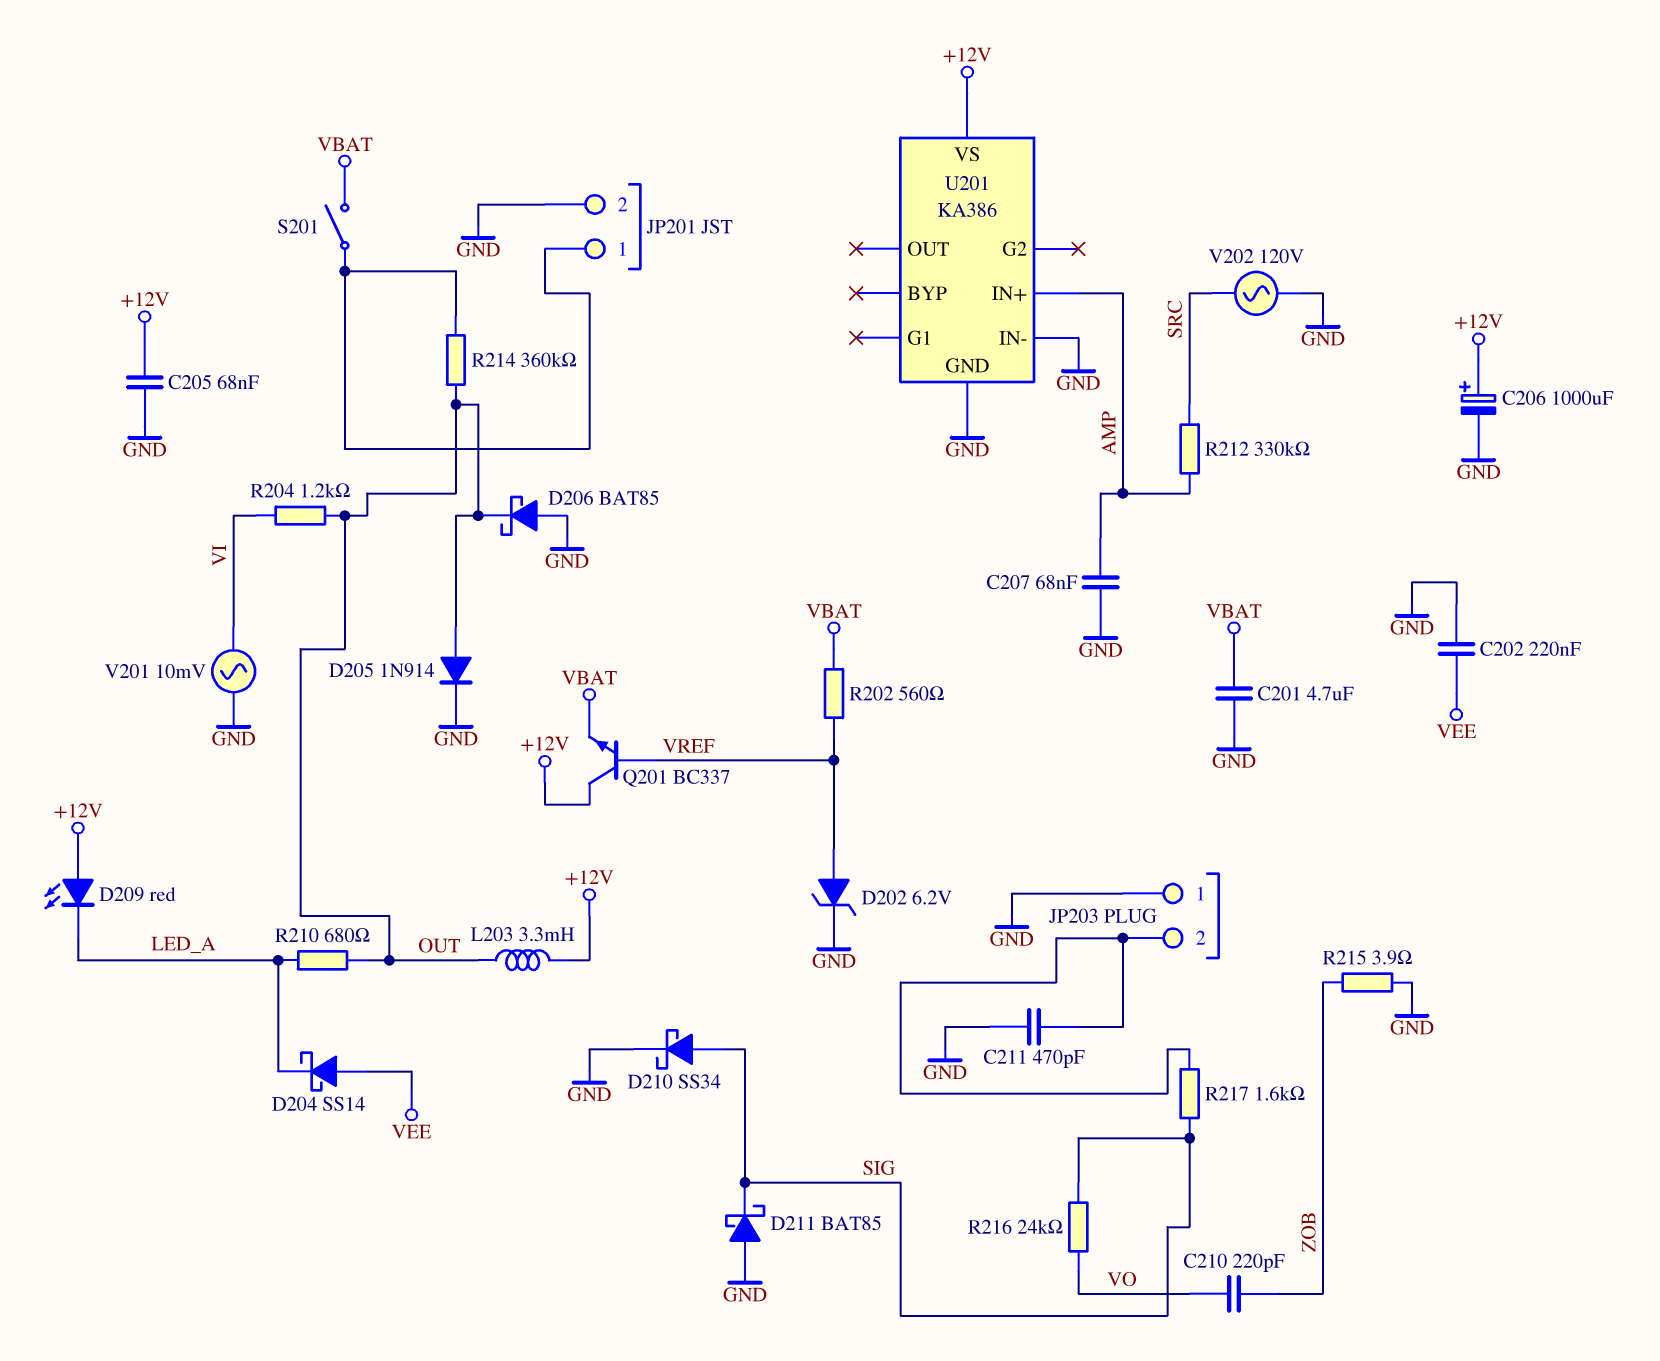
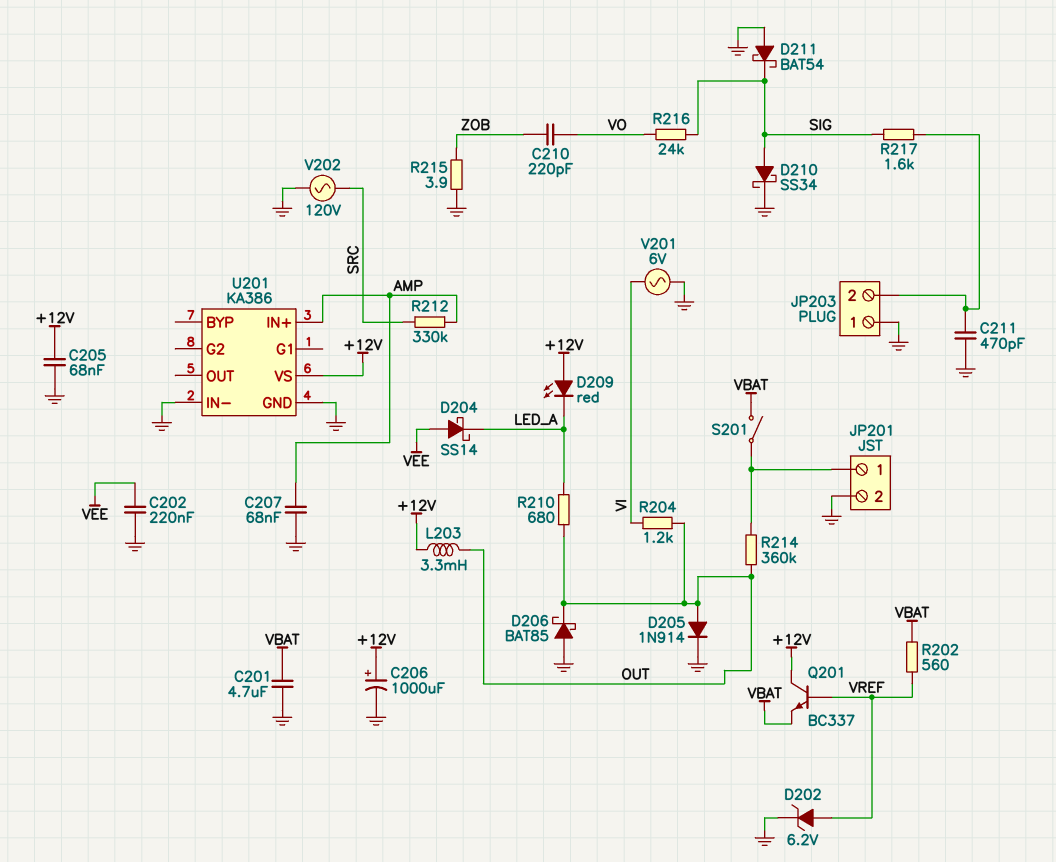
D211: schottky BAT85 (A GND, K SIG) -> schottky BAT54 (A GND, K SIG)
V201: AC 10mV (GND, VI) -> AC 6V (GND, VI)

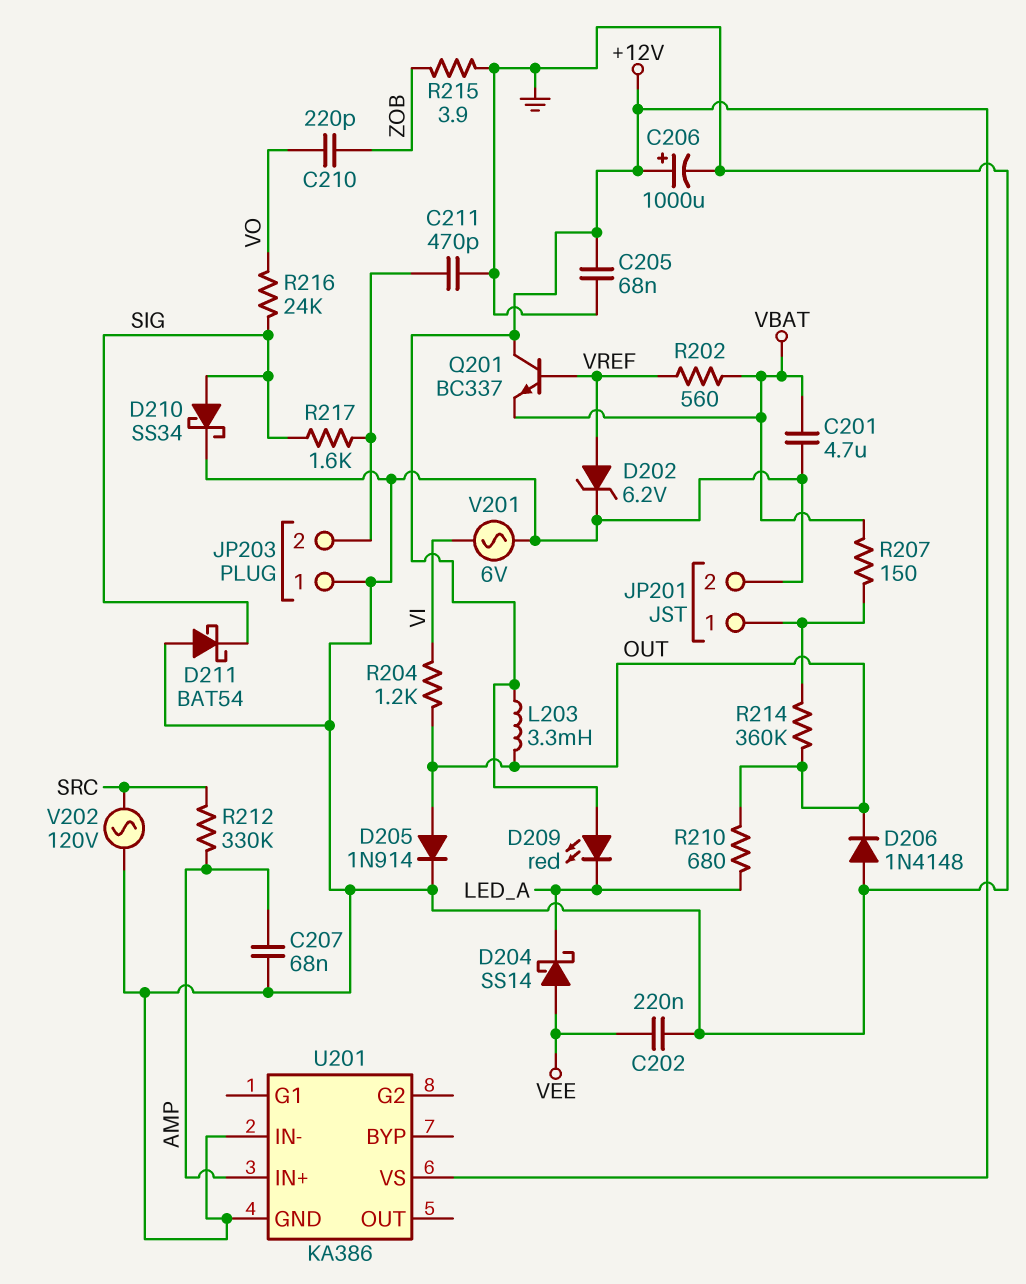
D206: schottky BAT85 (A GND, K OUT) -> diode 1N4148 (A GND, K OUT)
R207: none -> 150 (JP201/1, VBAT)
S201: switch (JP201/1, VBAT) -> none

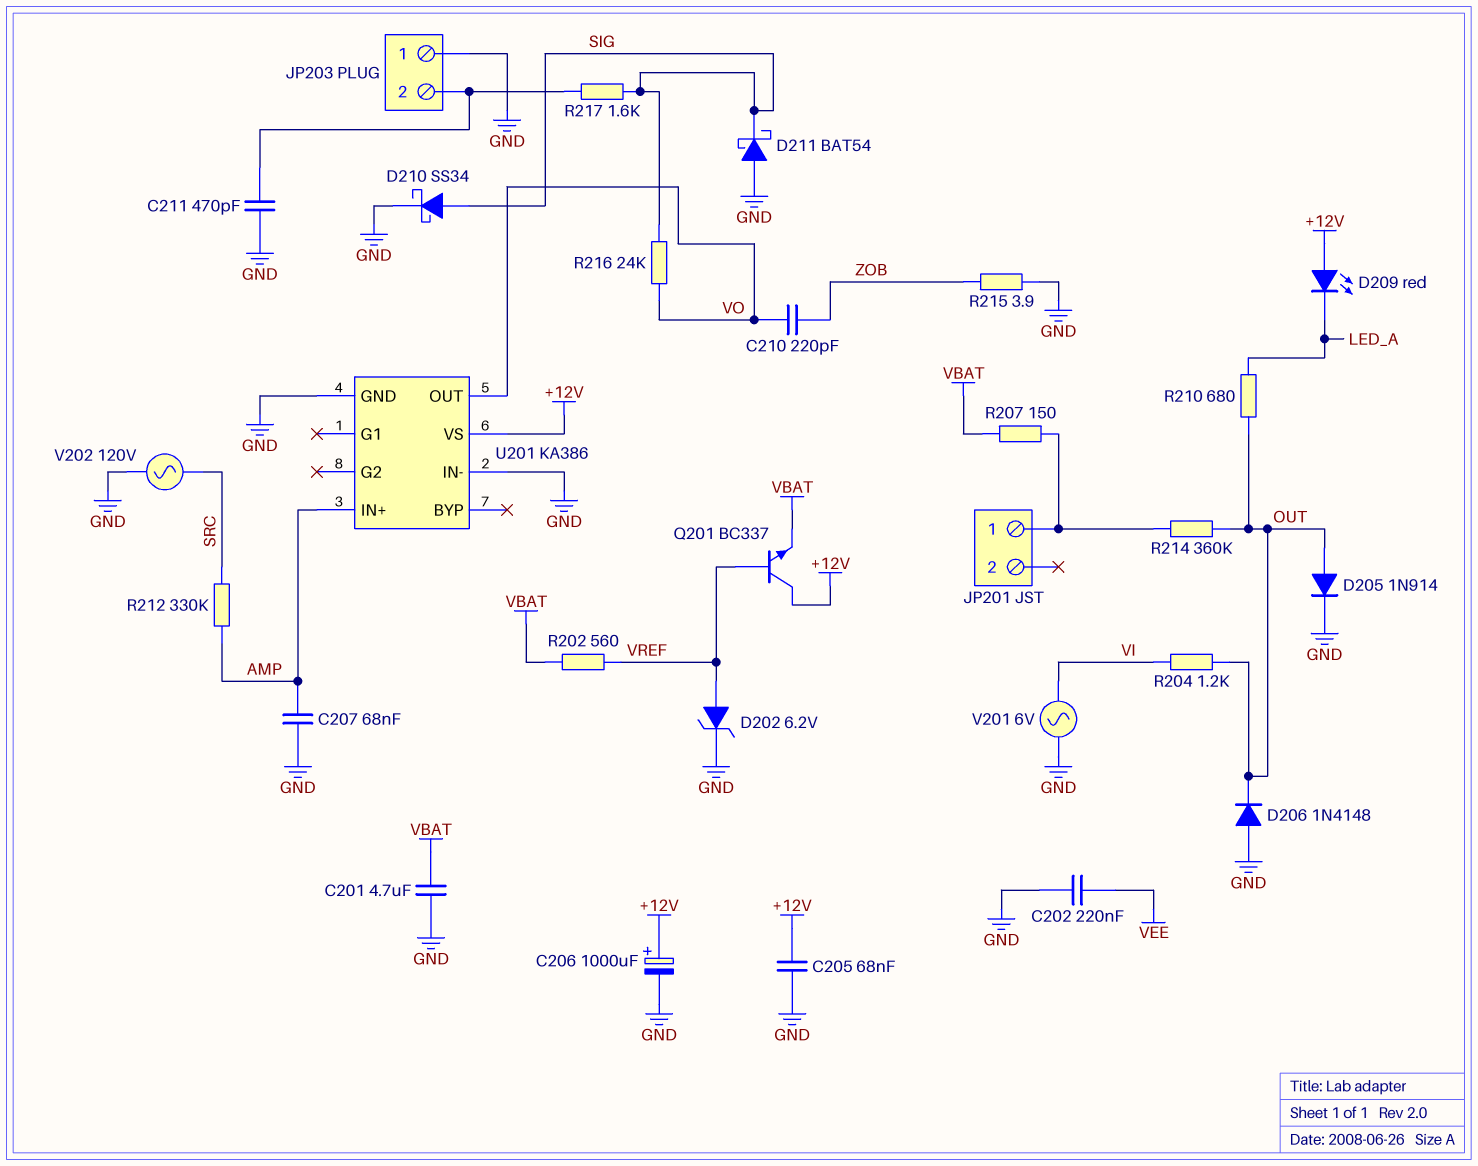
D204: schottky SS14 (A VEE, K LED_A) -> none
JP201 pin 2: GND -> none
L203: 3.3mH (+12V, OUT) -> none
U201 pin OUT: none -> VO

